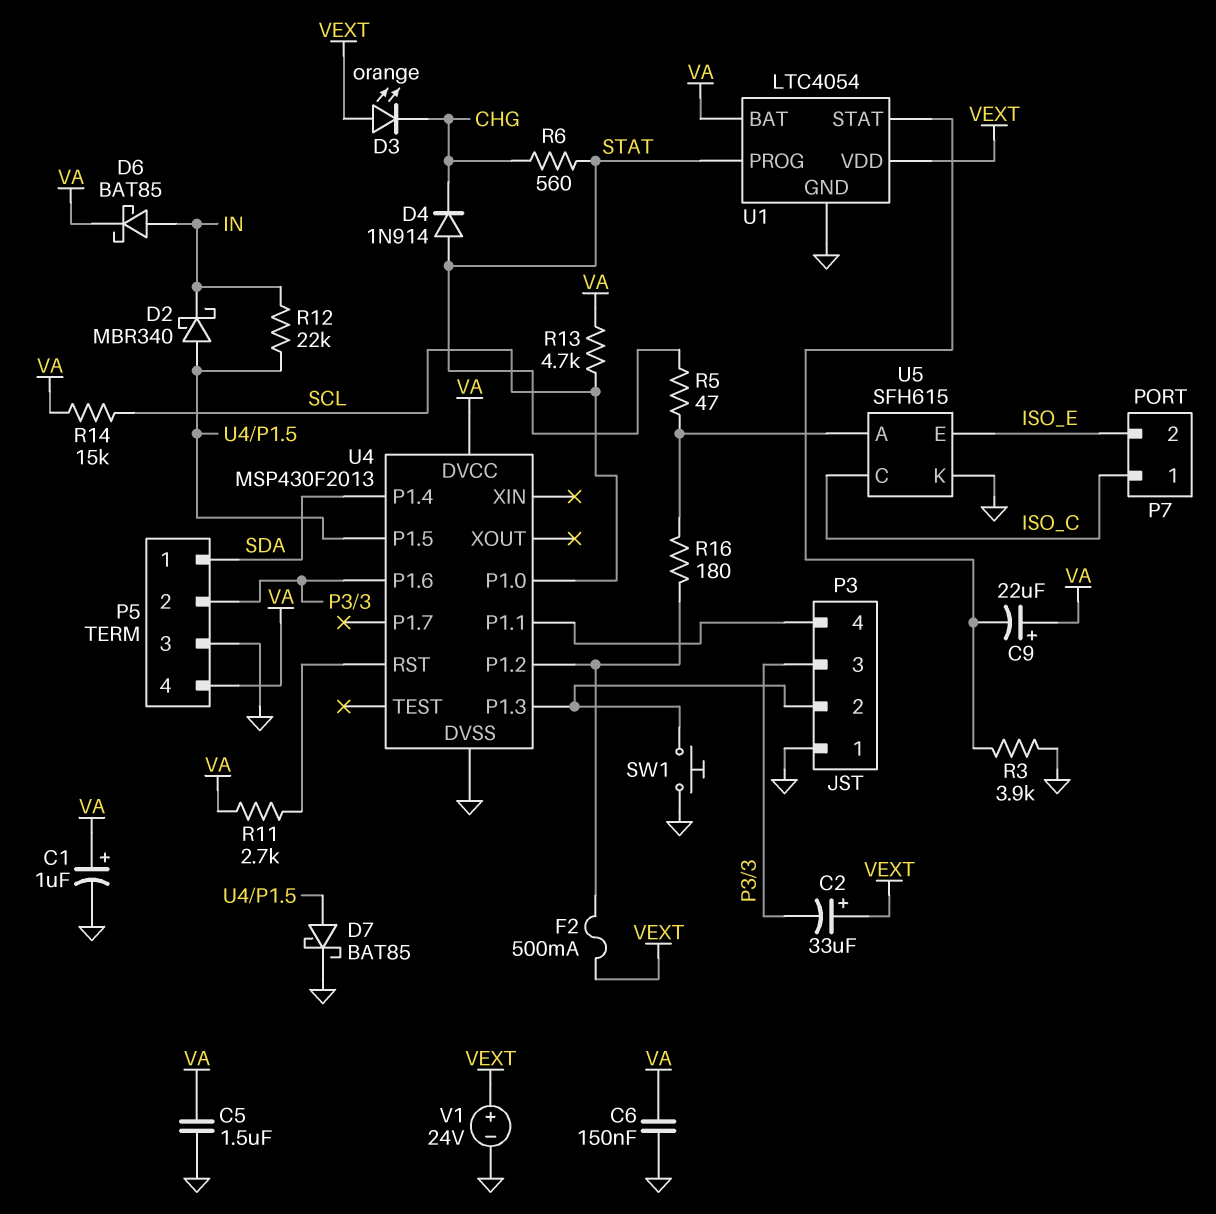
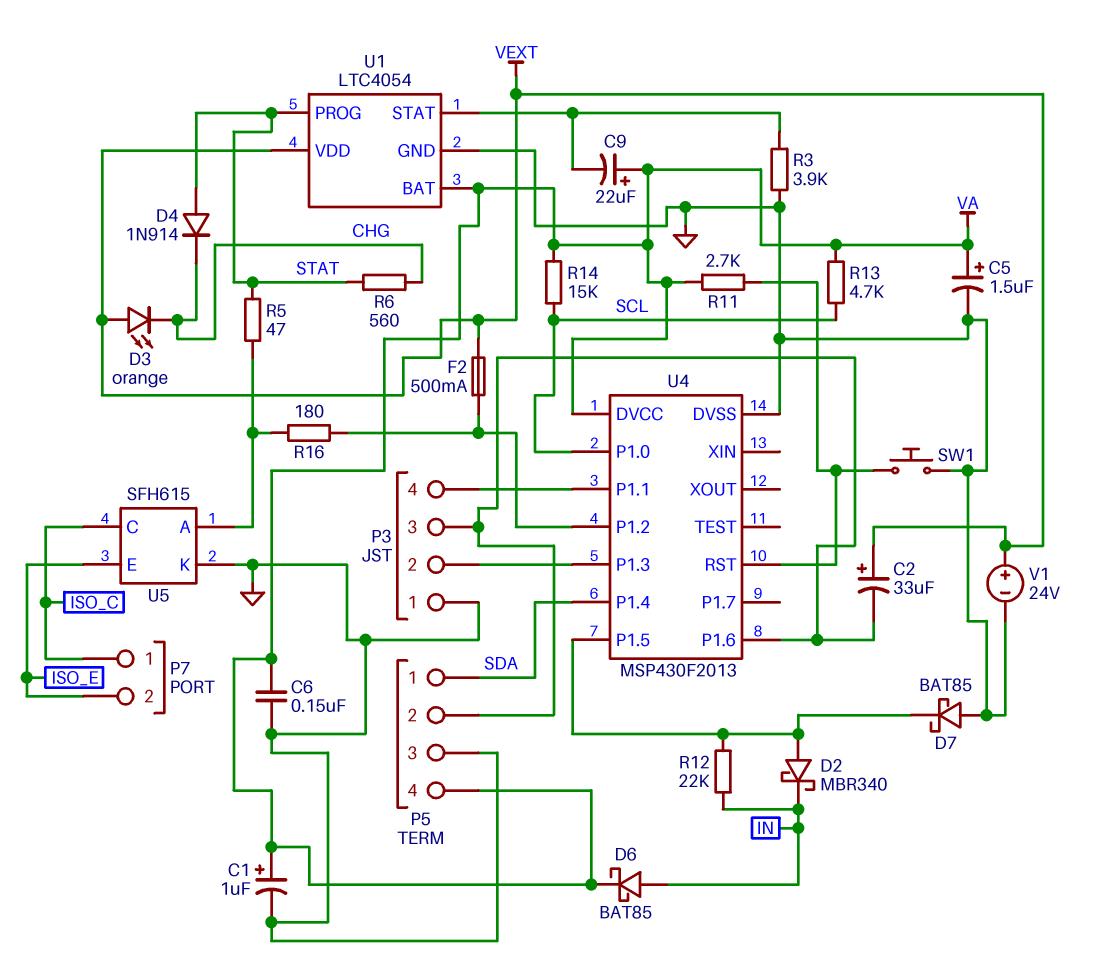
C5: 1.5uF (GND, VA) -> 1.5uF (plus VA, minus GND)
D7: schottky BAT85 (A U4/P1.5, K GND) -> schottky BAT85 (A GND, K U4/P1.5)
SW1: button (GND, P3/2) -> button (GND, U4/RST)

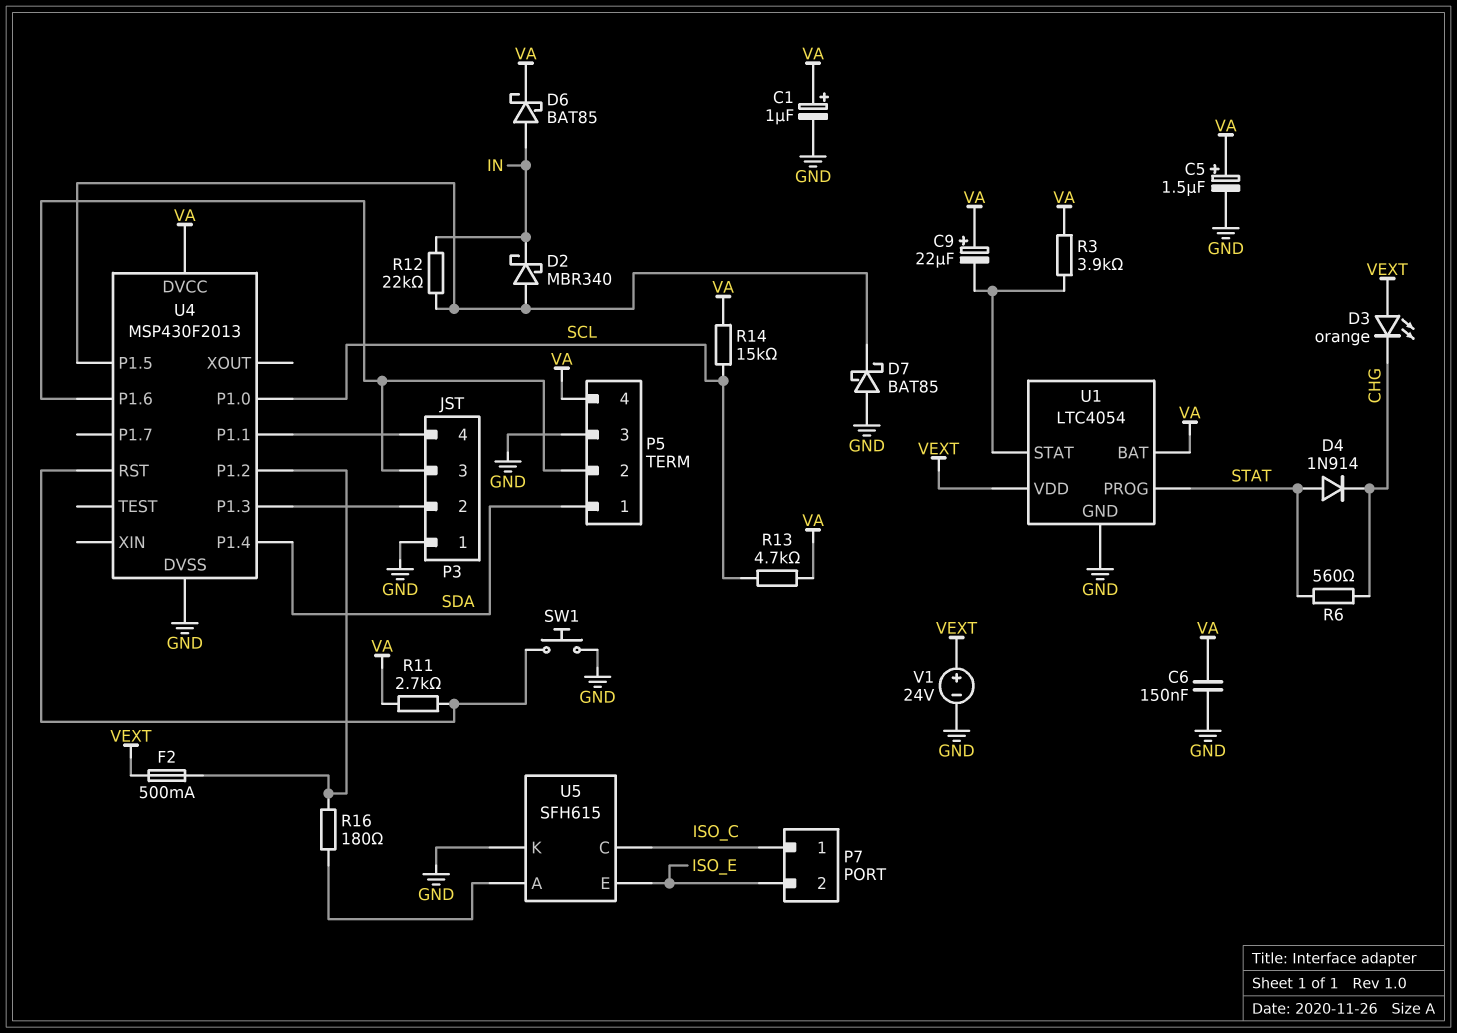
C2: 33uF (plus VEXT, minus P3/3) -> none
R3: 3.9k (GND, U1/STAT) -> 3.9k (U1/STAT, VA)
R5: 47 (STAT, U5/A) -> none

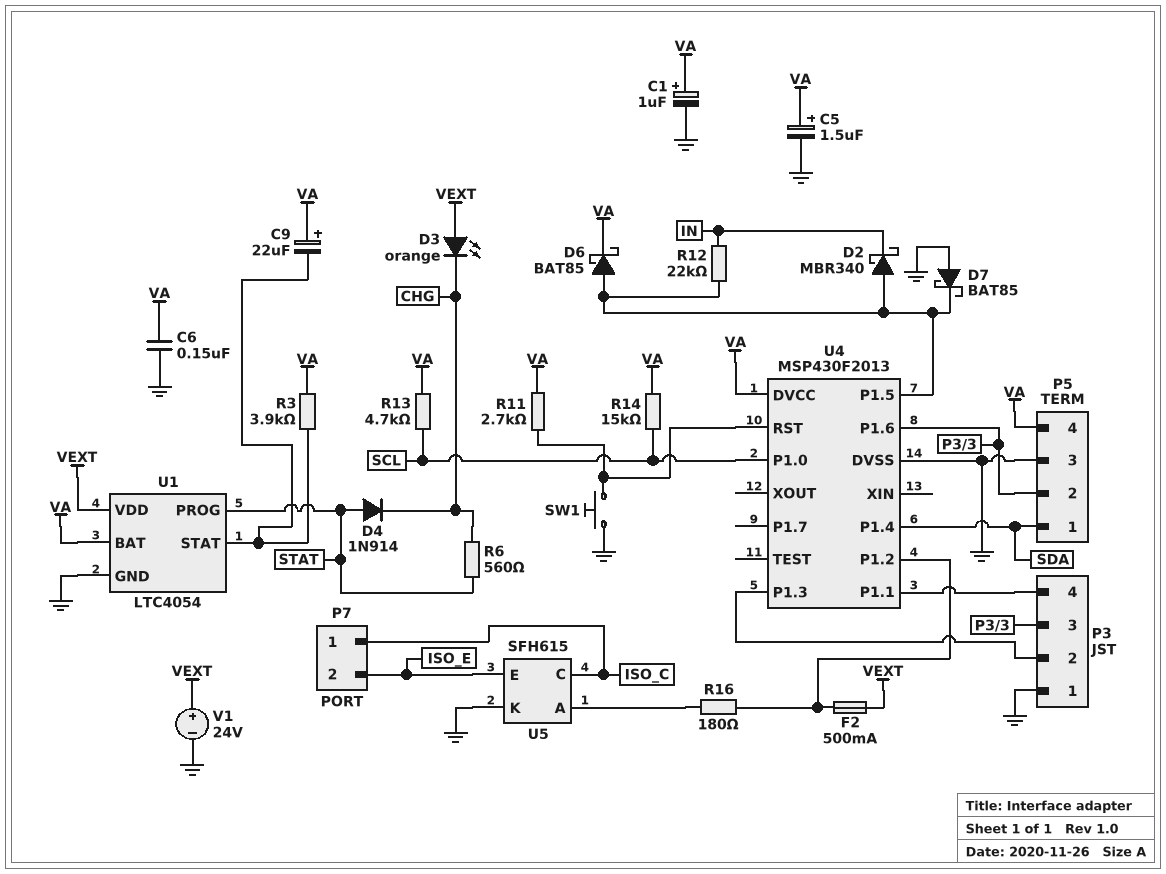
D6: schottky BAT85 (A IN, K VA) -> schottky BAT85 (A U4/P1.5, K VA)

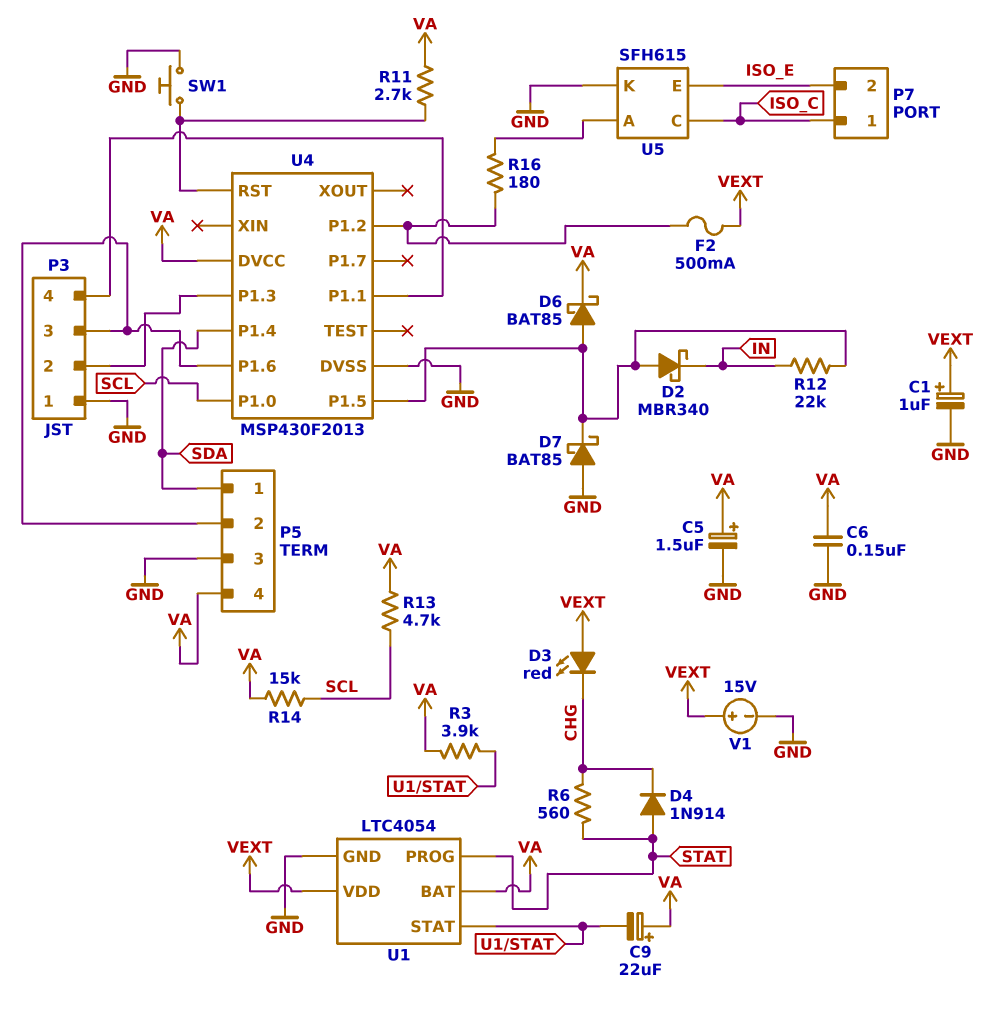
C1: 1uF (plus VA, minus GND) -> 1uF (plus VEXT, minus GND)
D3: LED orange (A VEXT, K CHG) -> LED red (A VEXT, K CHG)
V1: 24V (plus VEXT, minus GND) -> 15V (plus VEXT, minus GND)

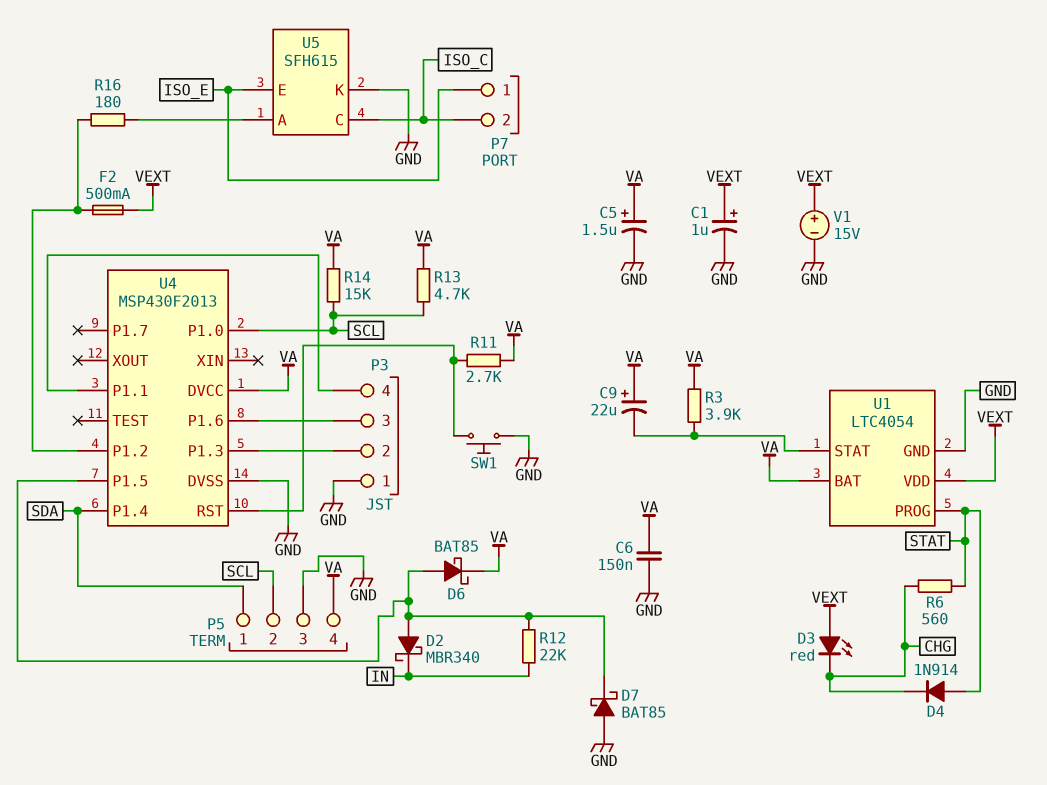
P5 pin 2: P3/3 -> SCL
P7 pin 1: ISO_C -> ISO_E
P7 pin 2: ISO_E -> ISO_C

